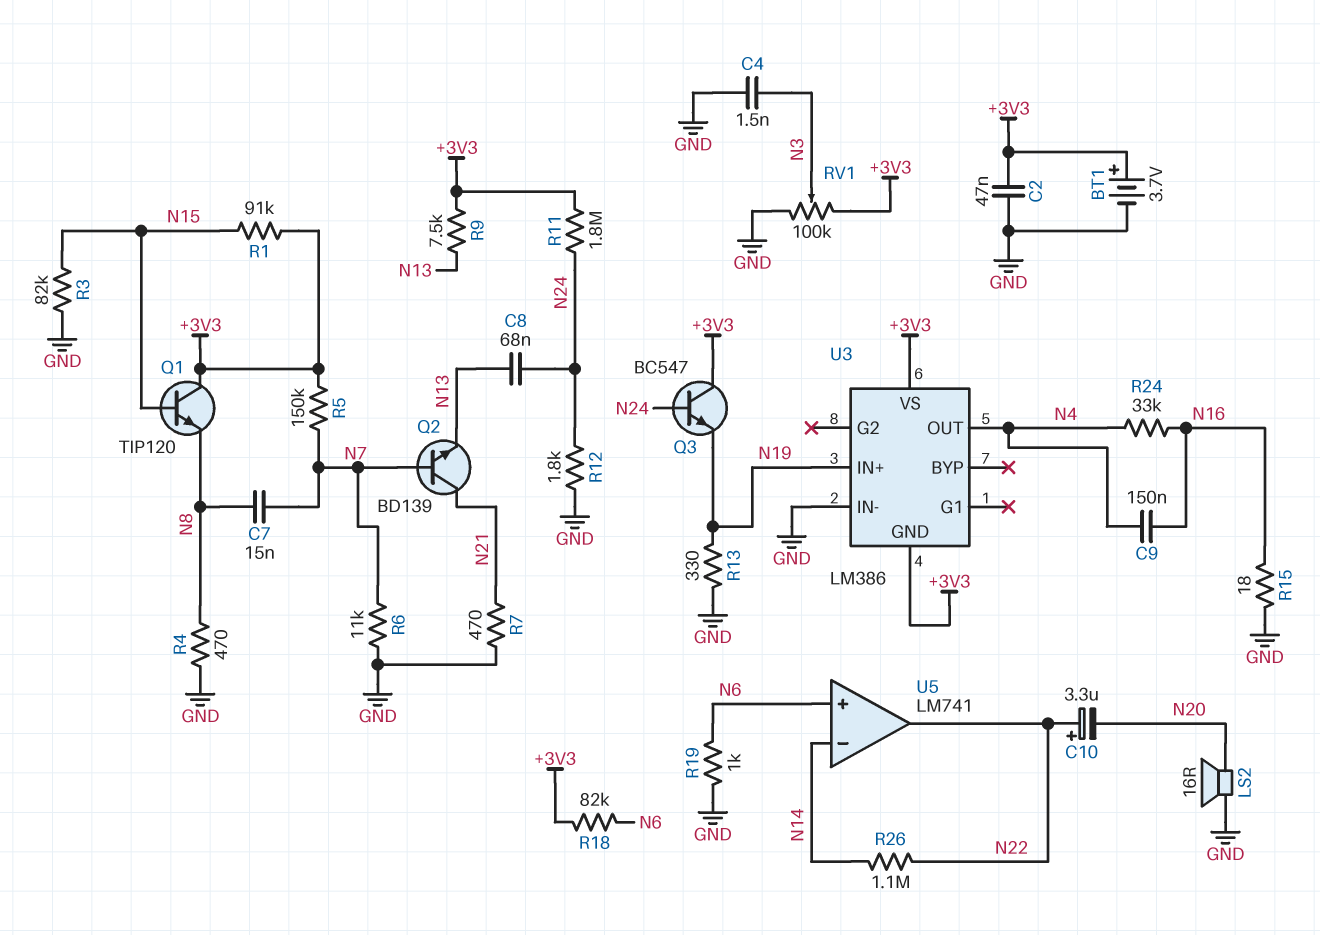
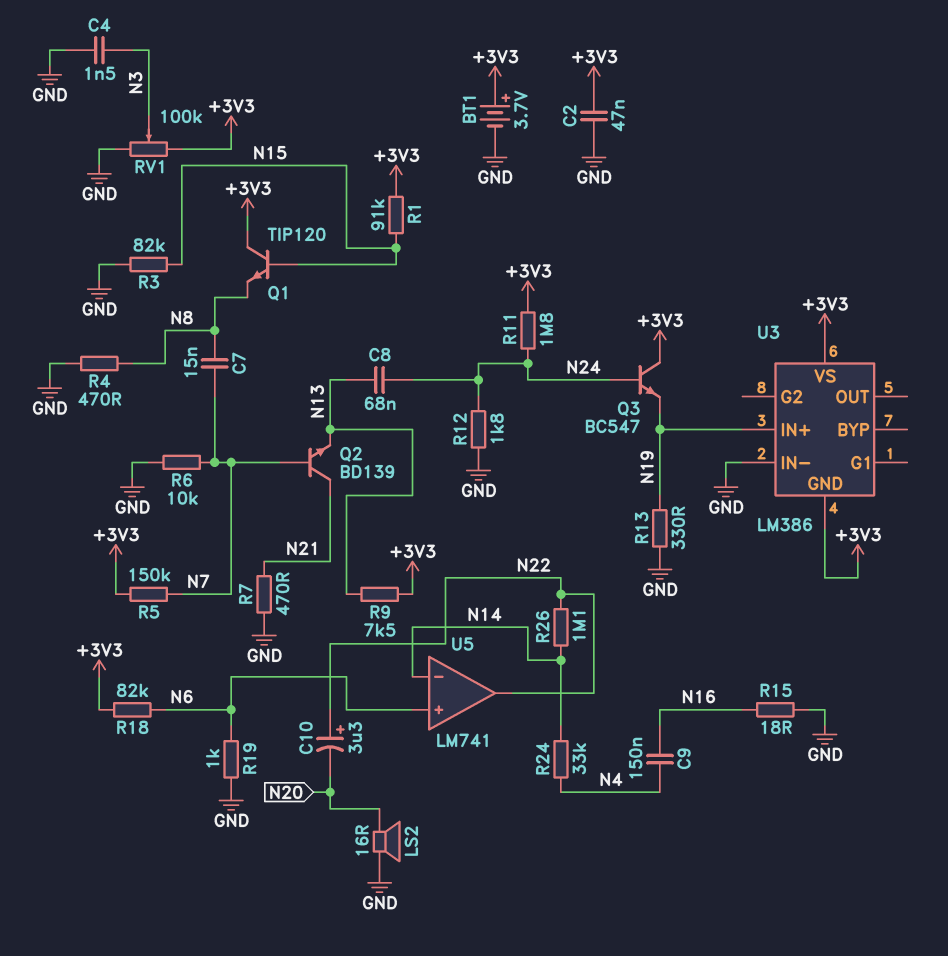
R6: 11k (GND, N7) -> 10k (GND, N7)
R24: 33k (N4, N16) -> 33k (N4, N14)
U3 pin OUT: N4 -> none

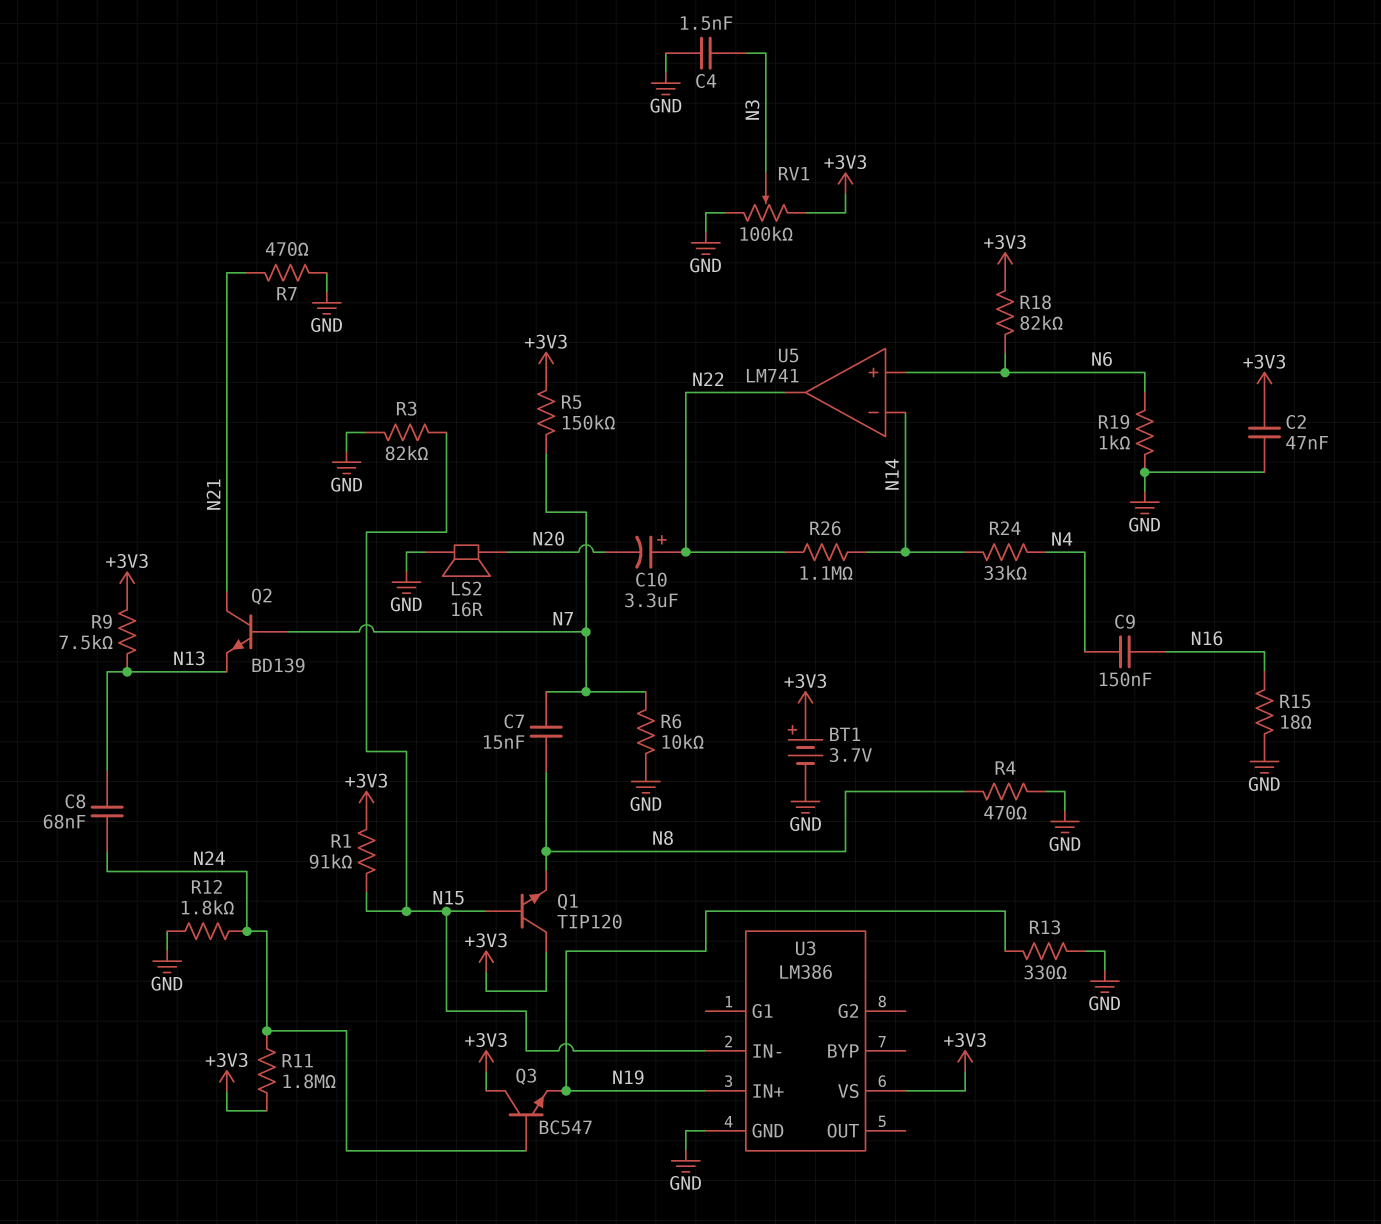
U3 pin GND: +3V3 -> GND
U3 pin IN-: GND -> N15

